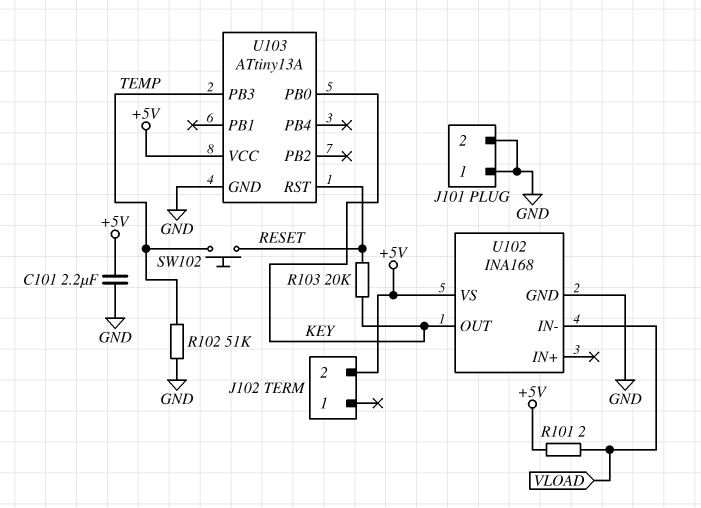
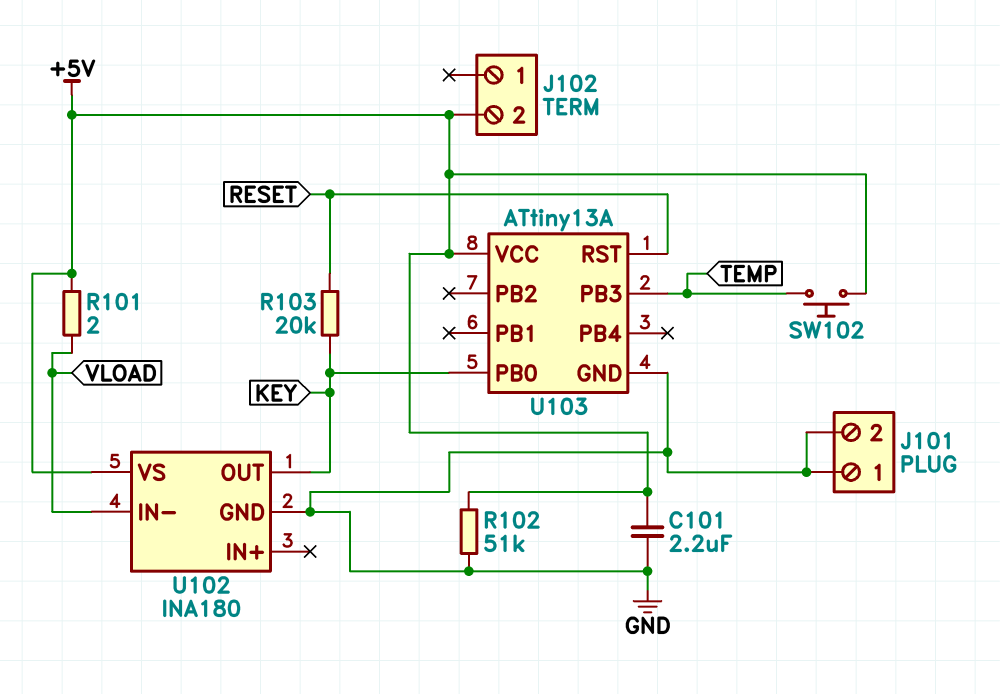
R102: 51k (GND, TEMP) -> 51k (+5V, GND)
SW102: button (RESET, TEMP) -> button (+5V, TEMP)
U102: INA168 -> INA180

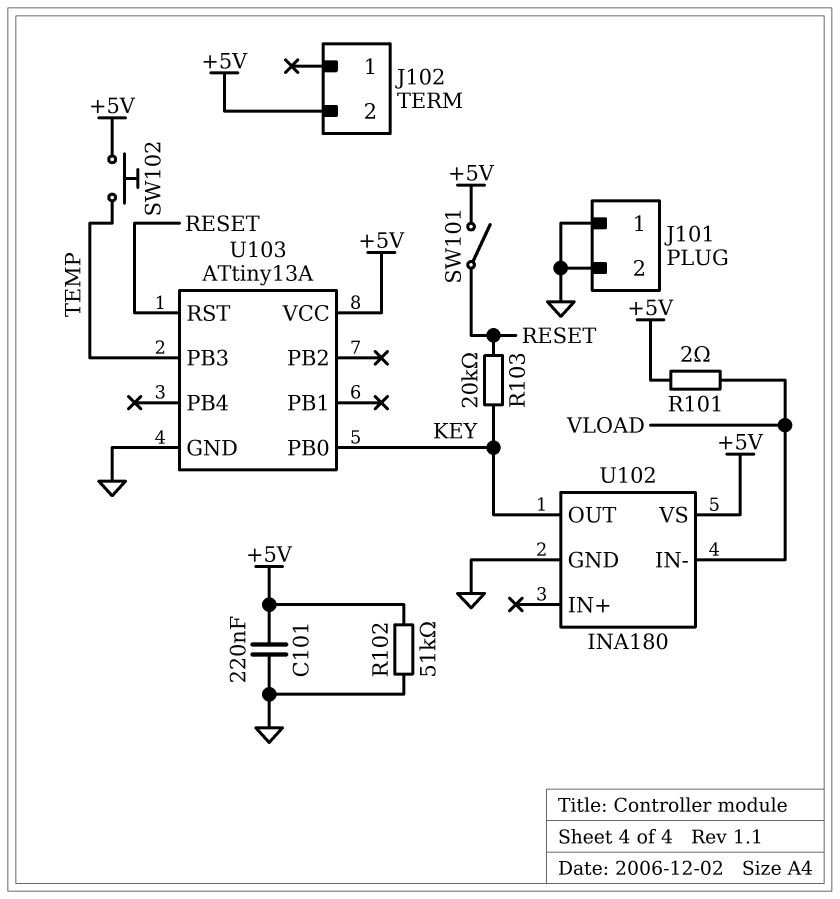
C101: 2.2uF (+5V, GND) -> 220nF (+5V, GND)
SW101: none -> switch (+5V, RESET)

